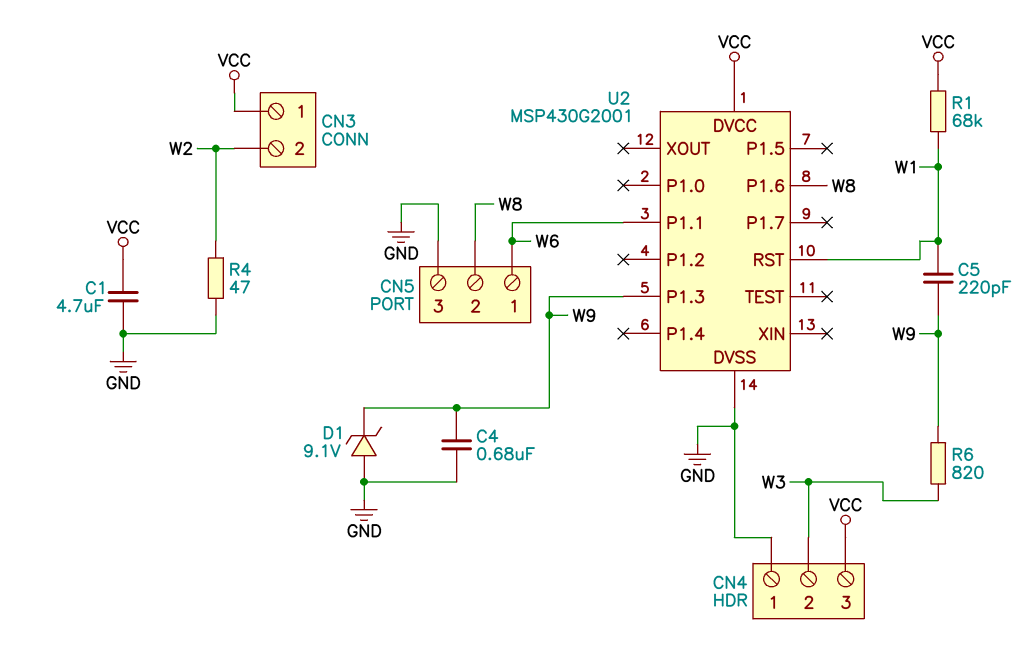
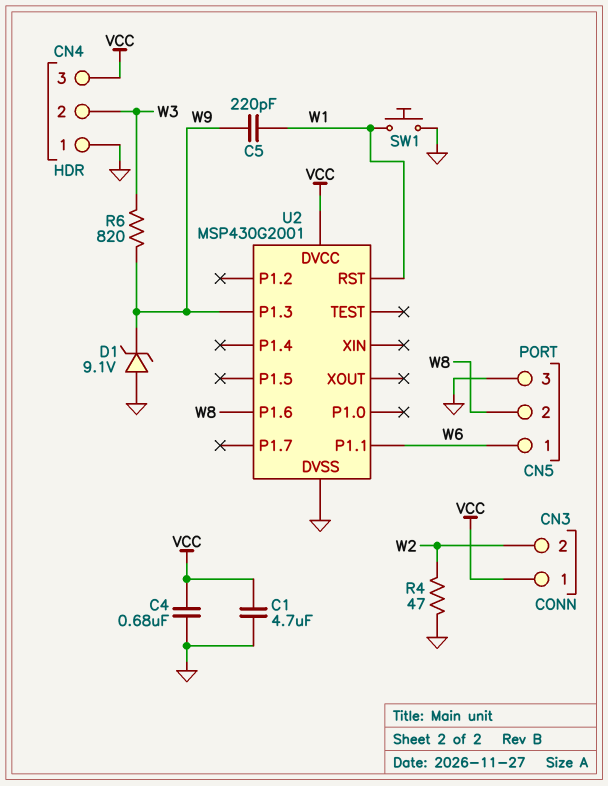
C4: 680nF (GND, W9) -> 680nF (GND, VCC)
R1: 68k (VCC, W1) -> none
SW1: none -> button (GND, W1)

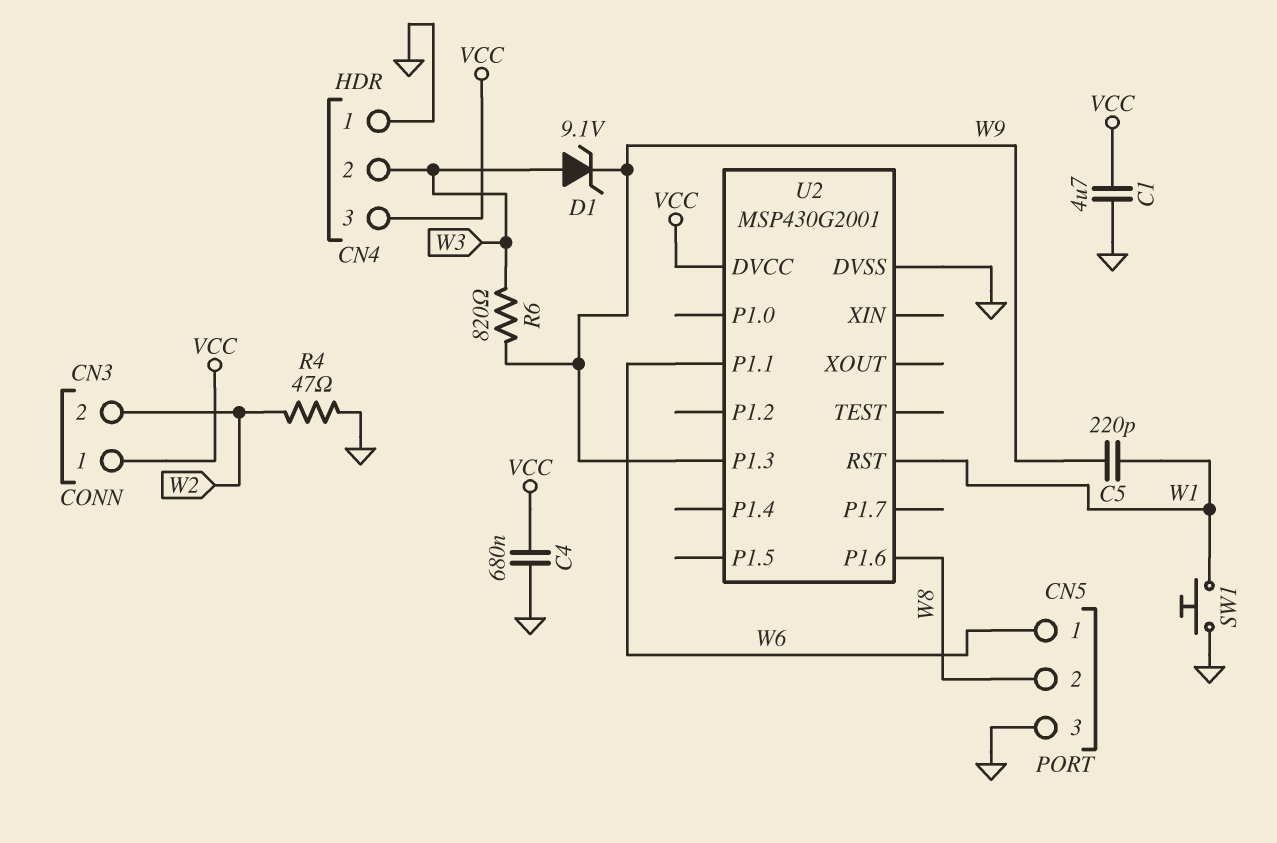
D1: zener 9.1V (A GND, K W9) -> zener 9.1V (A W3, K W9)

